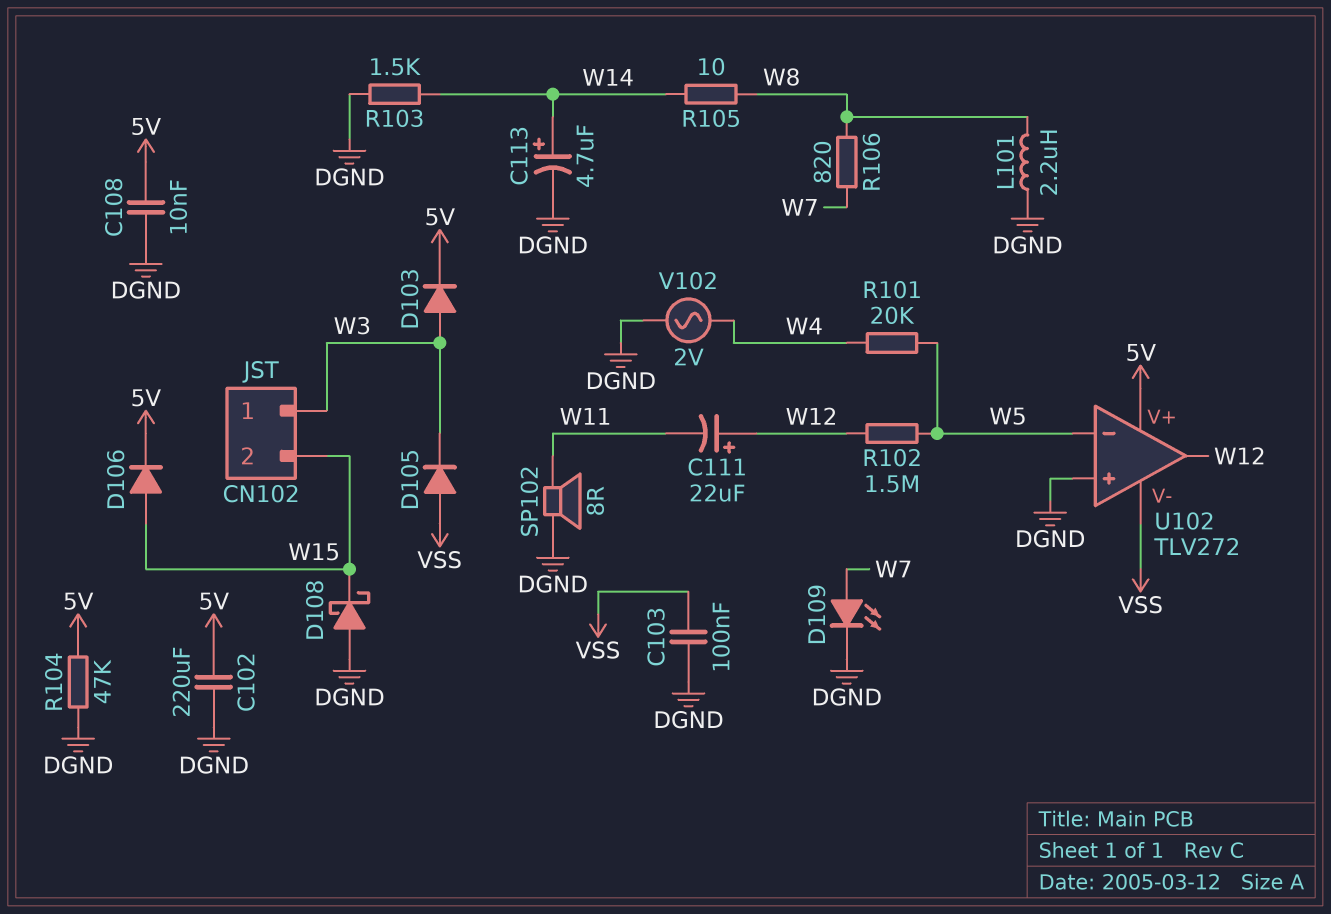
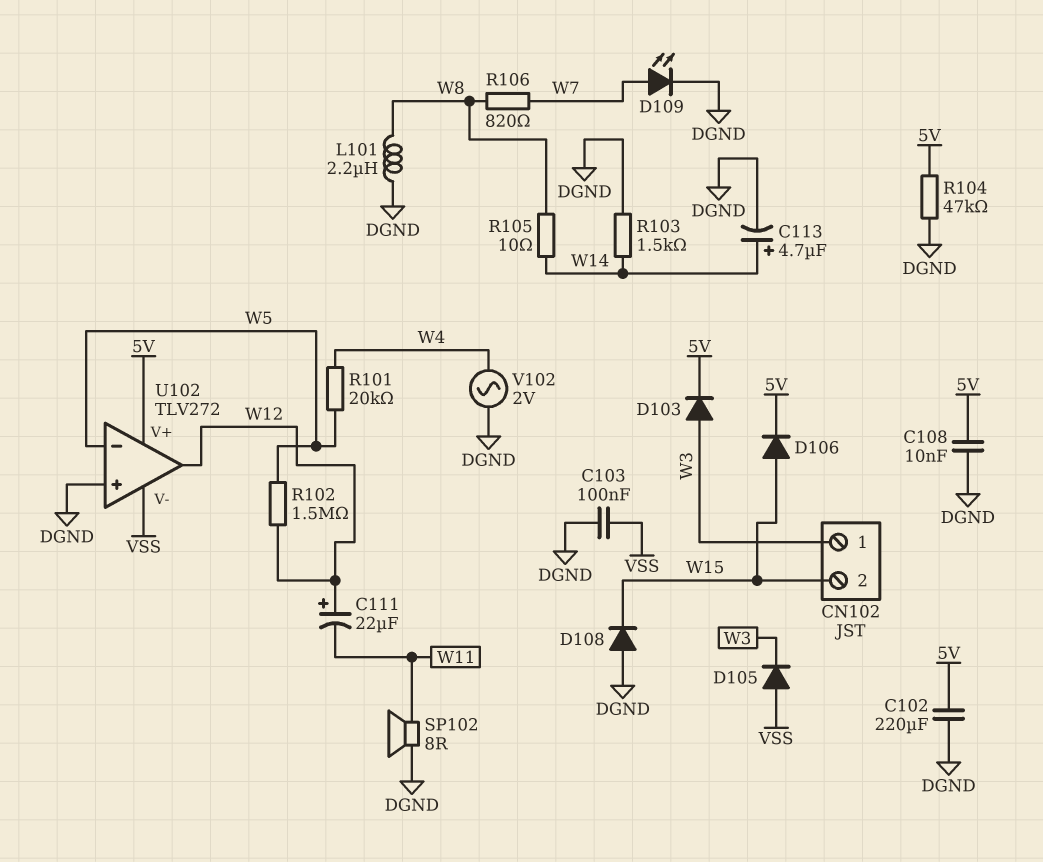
D108: schottky (A DGND, K W15) -> diode (A DGND, K W15)

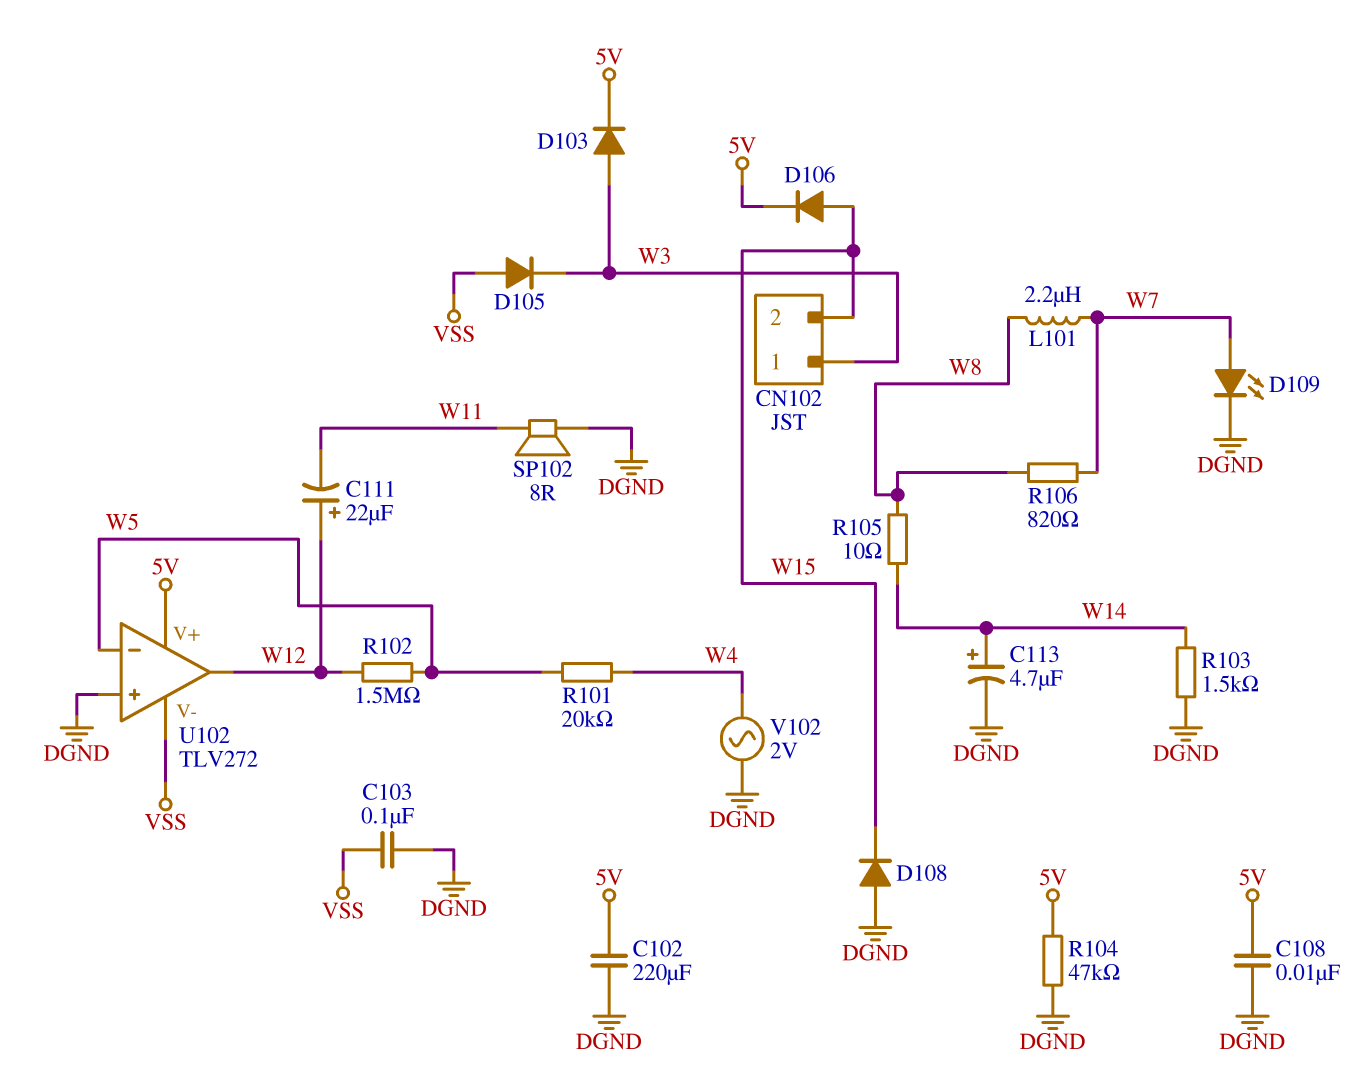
L101: 2.2uH (DGND, W8) -> 2.2uH (W7, W8)

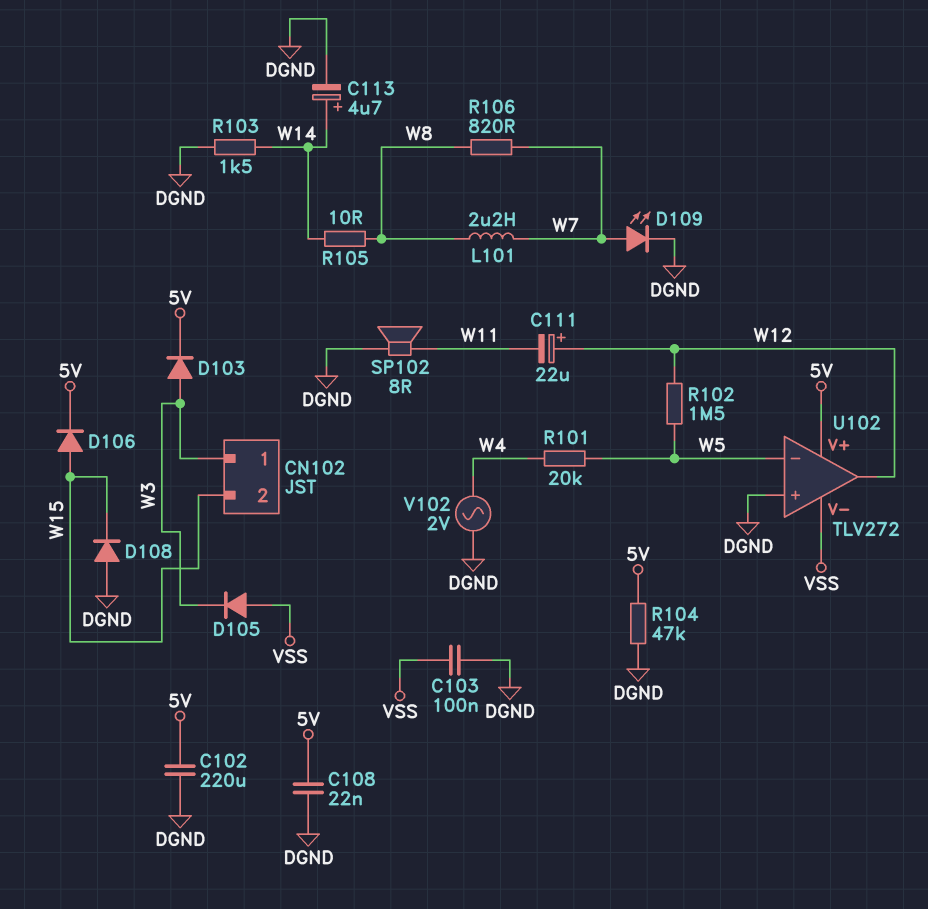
C108: 10nF (5V, DGND) -> 22nF (5V, DGND)

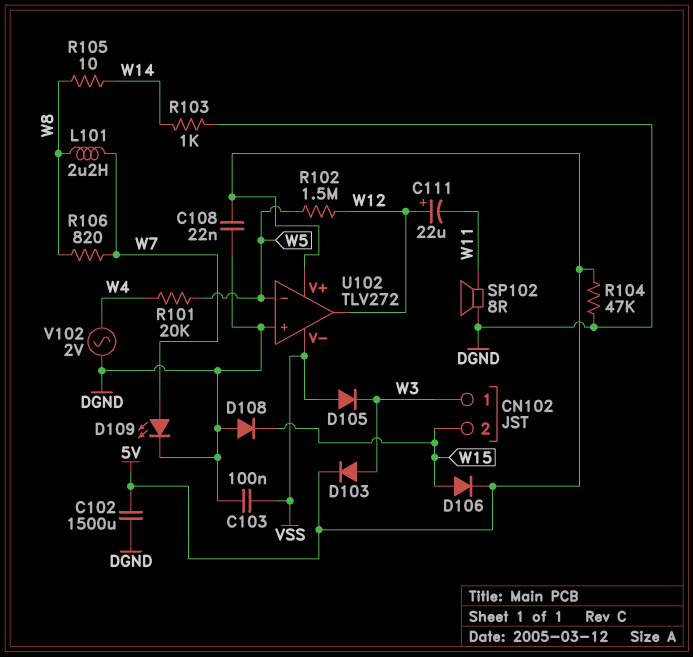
C102: 220uF (5V, DGND) -> 1500uF (5V, DGND)
C113: 4.7uF (plus W14, minus DGND) -> none
R103: 1.5k (DGND, W14) -> 1k (DGND, W14)

